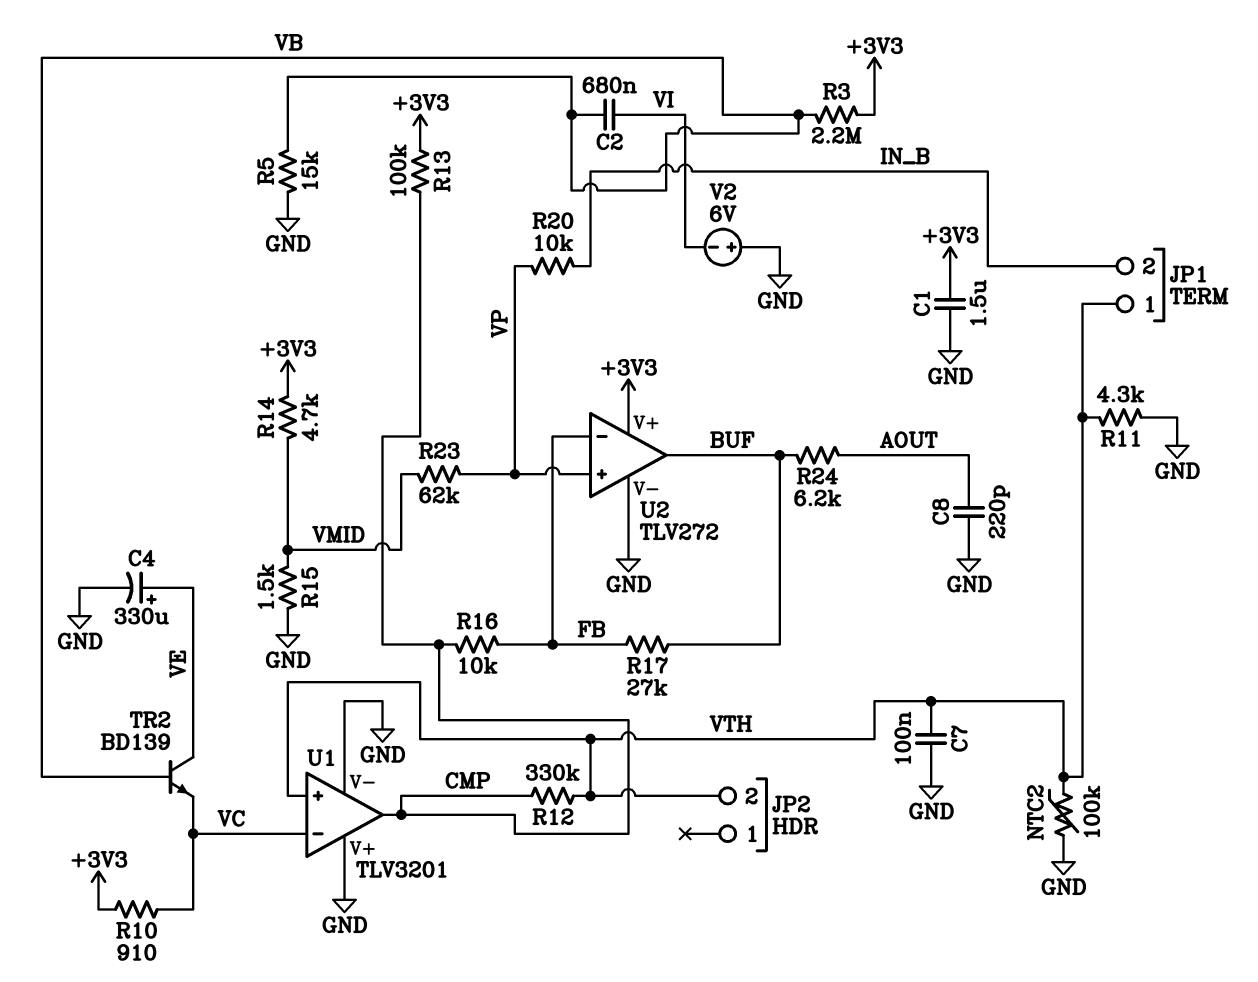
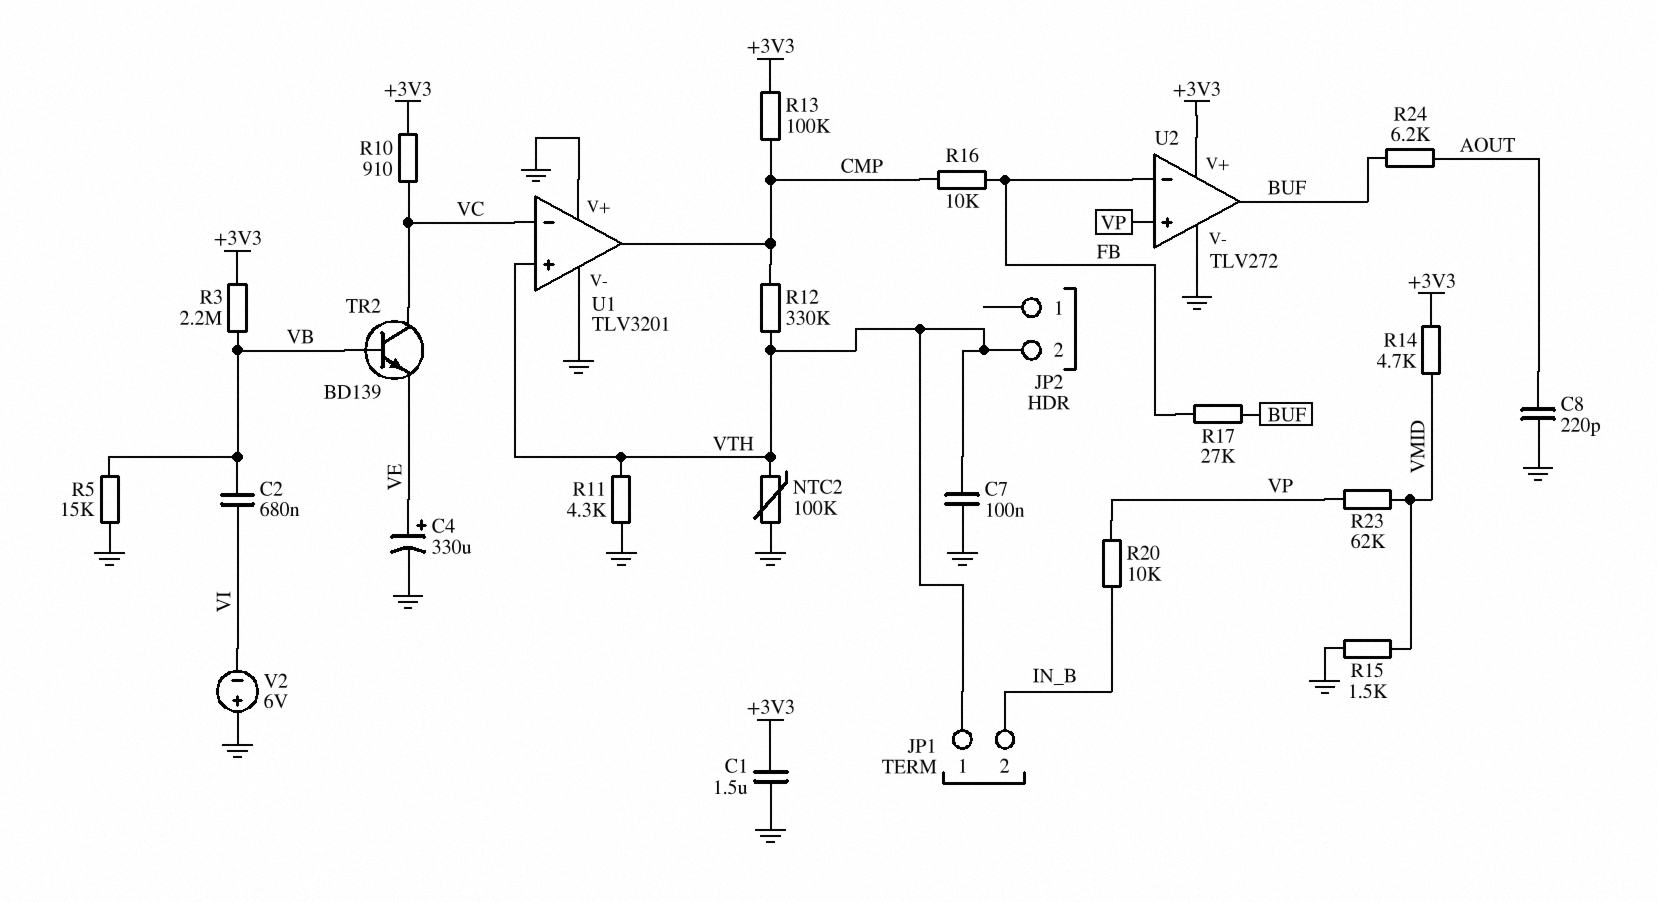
TR2: NPN BD139 (B VB, C VE, E VC) -> NPN BD139 (B VB, C VC, E VE)

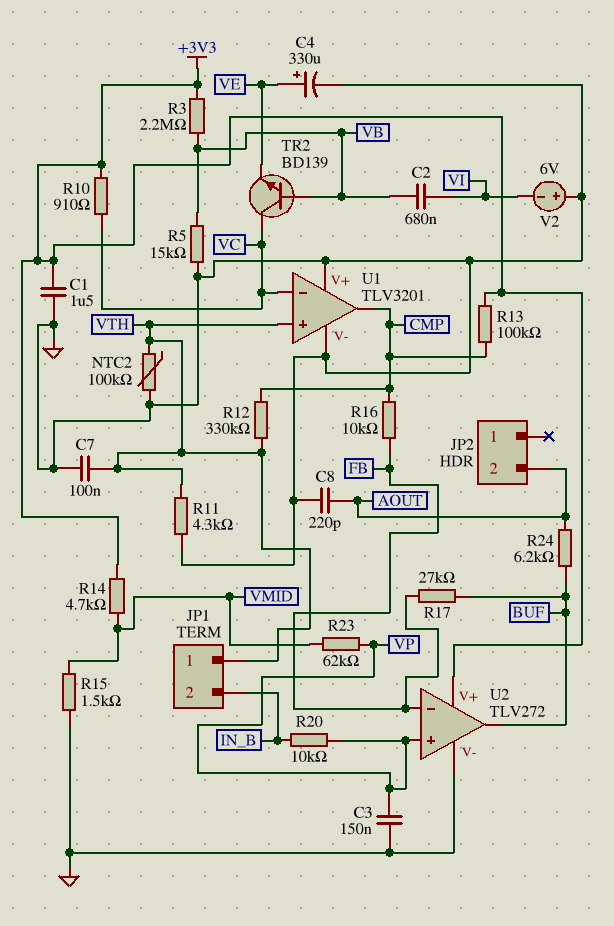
C3: none -> 150nF (GND, VP)
JP2 pin 2: VTH -> AOUT

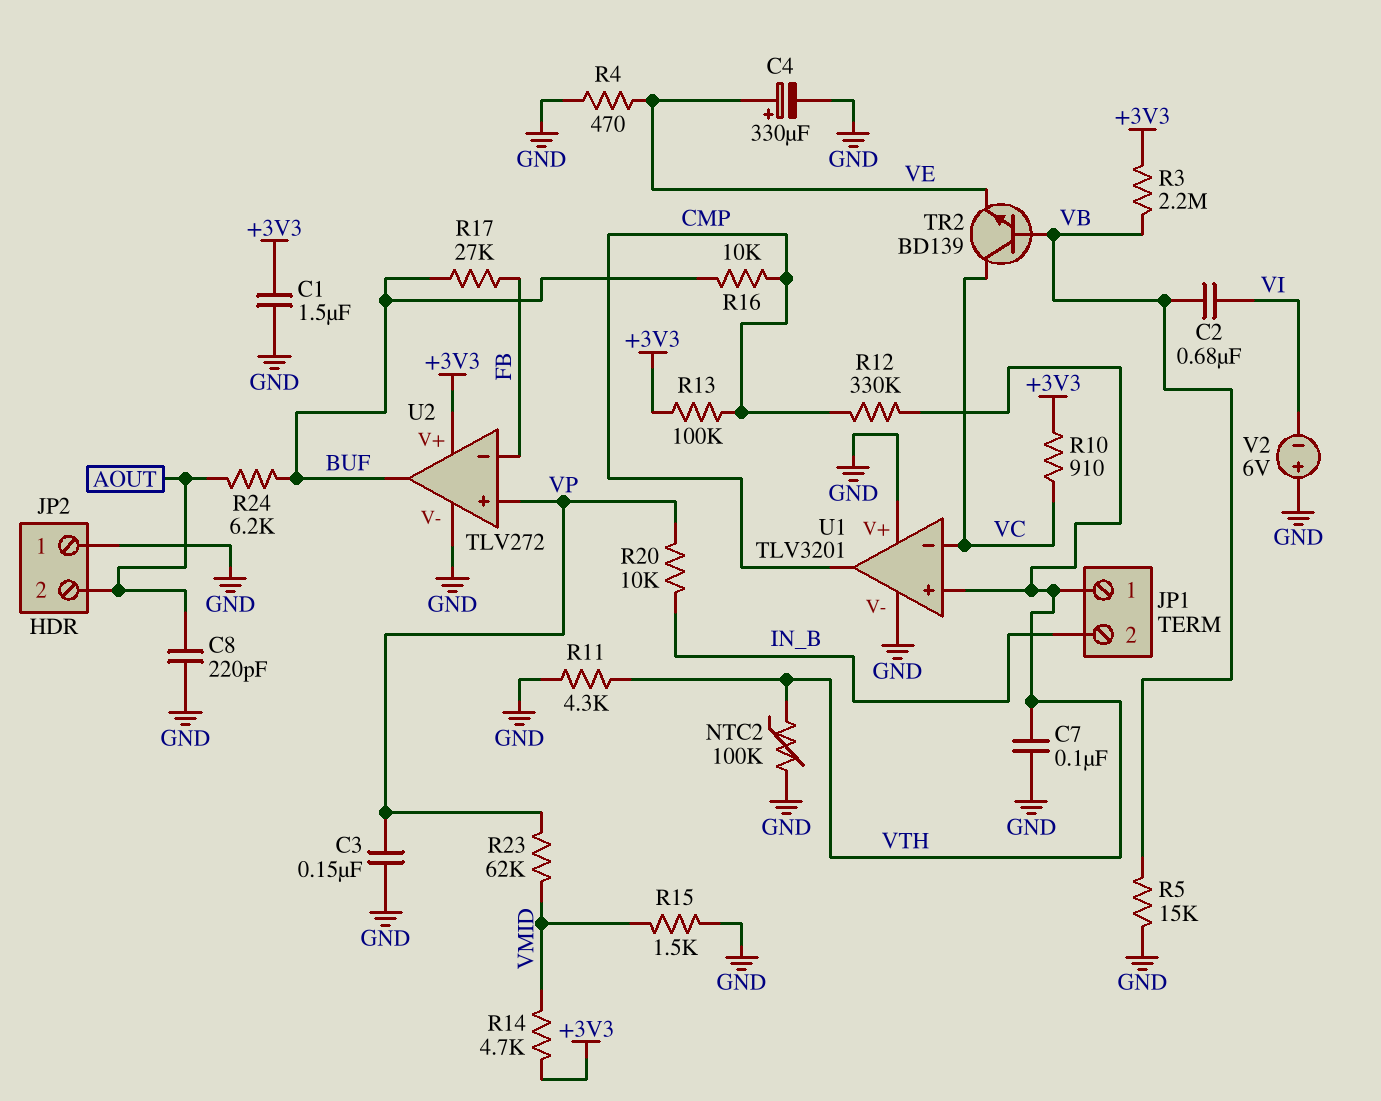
JP2 pin 1: none -> GND
R4: none -> 470 (GND, VE)
R16: 10k (CMP, FB) -> 10k (BUF, CMP)

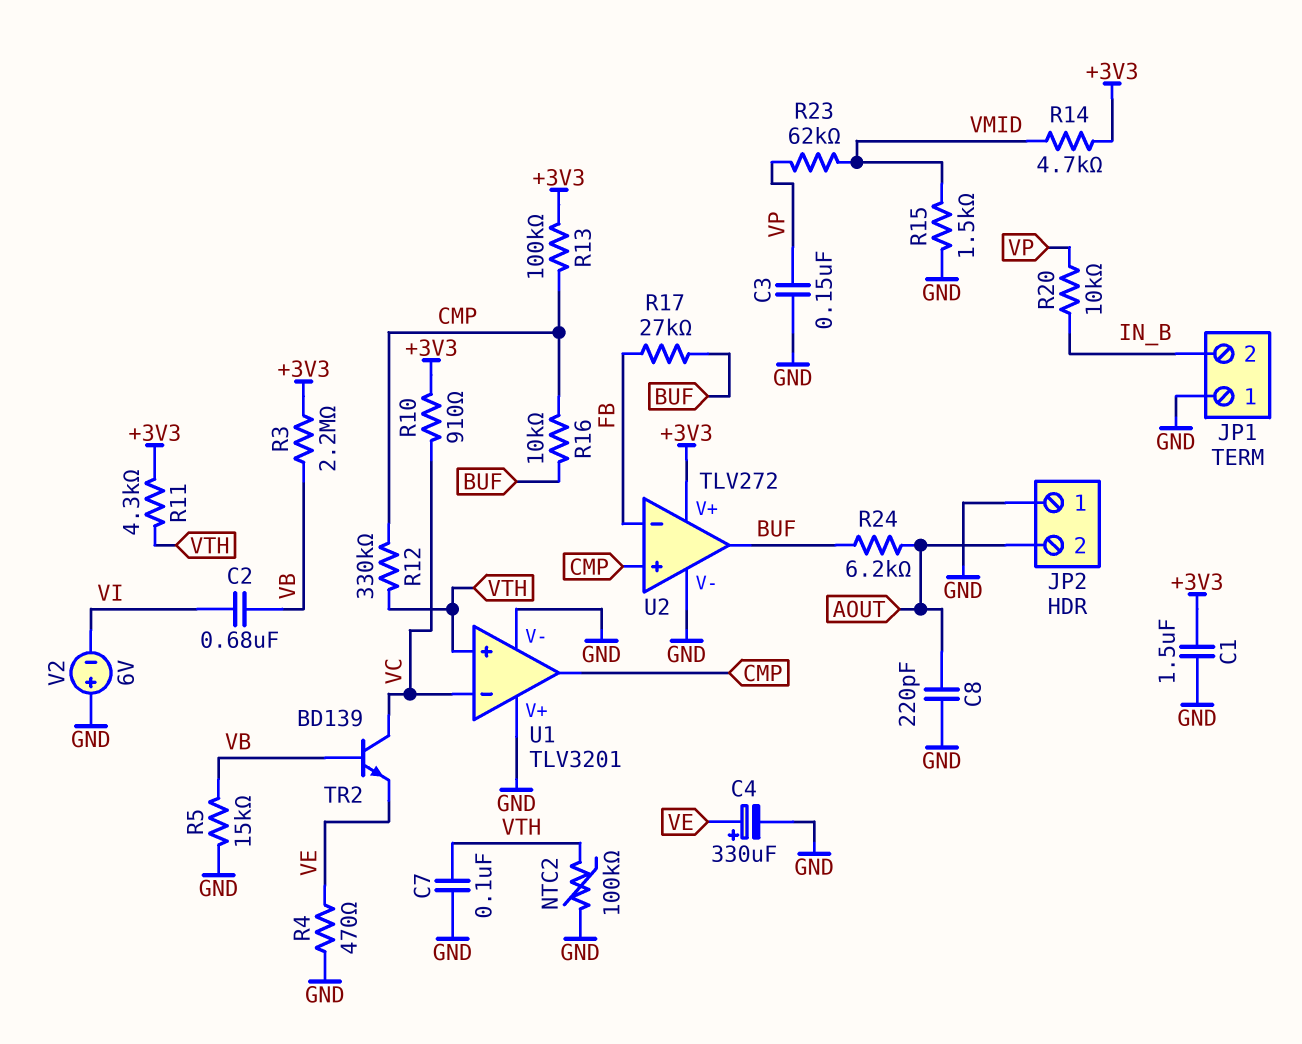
JP1 pin 1: VTH -> GND
R11: 4.3k (GND, VTH) -> 4.3k (+3V3, VTH)
U2 pin in+: VP -> CMP

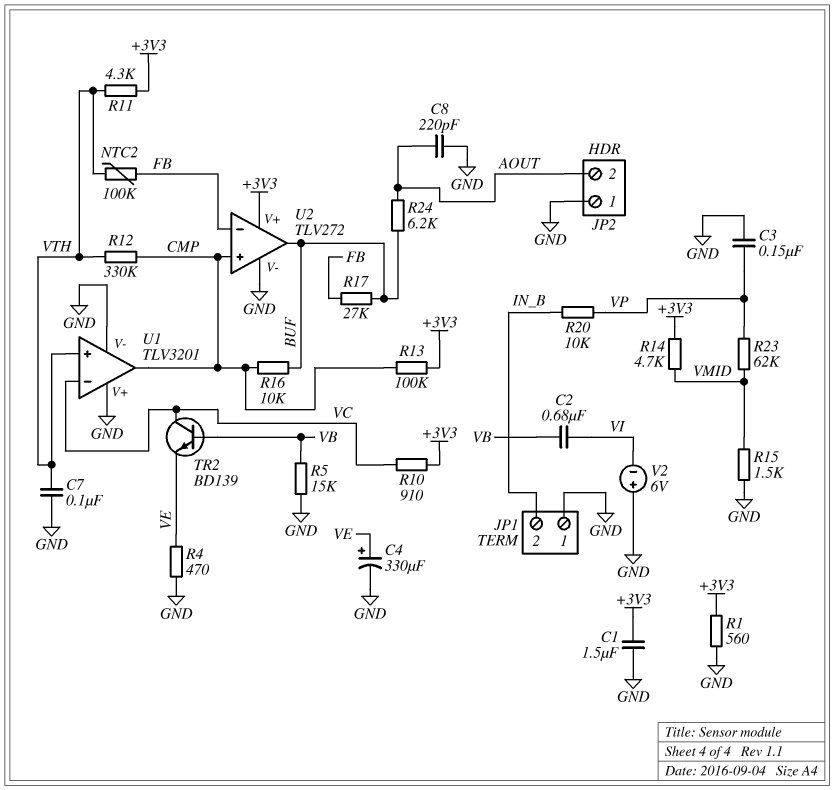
NTC2: 100k (GND, VTH) -> 100k (FB, VTH)
R1: none -> 560 (+3V3, GND)
R3: 2.2M (+3V3, VB) -> none

